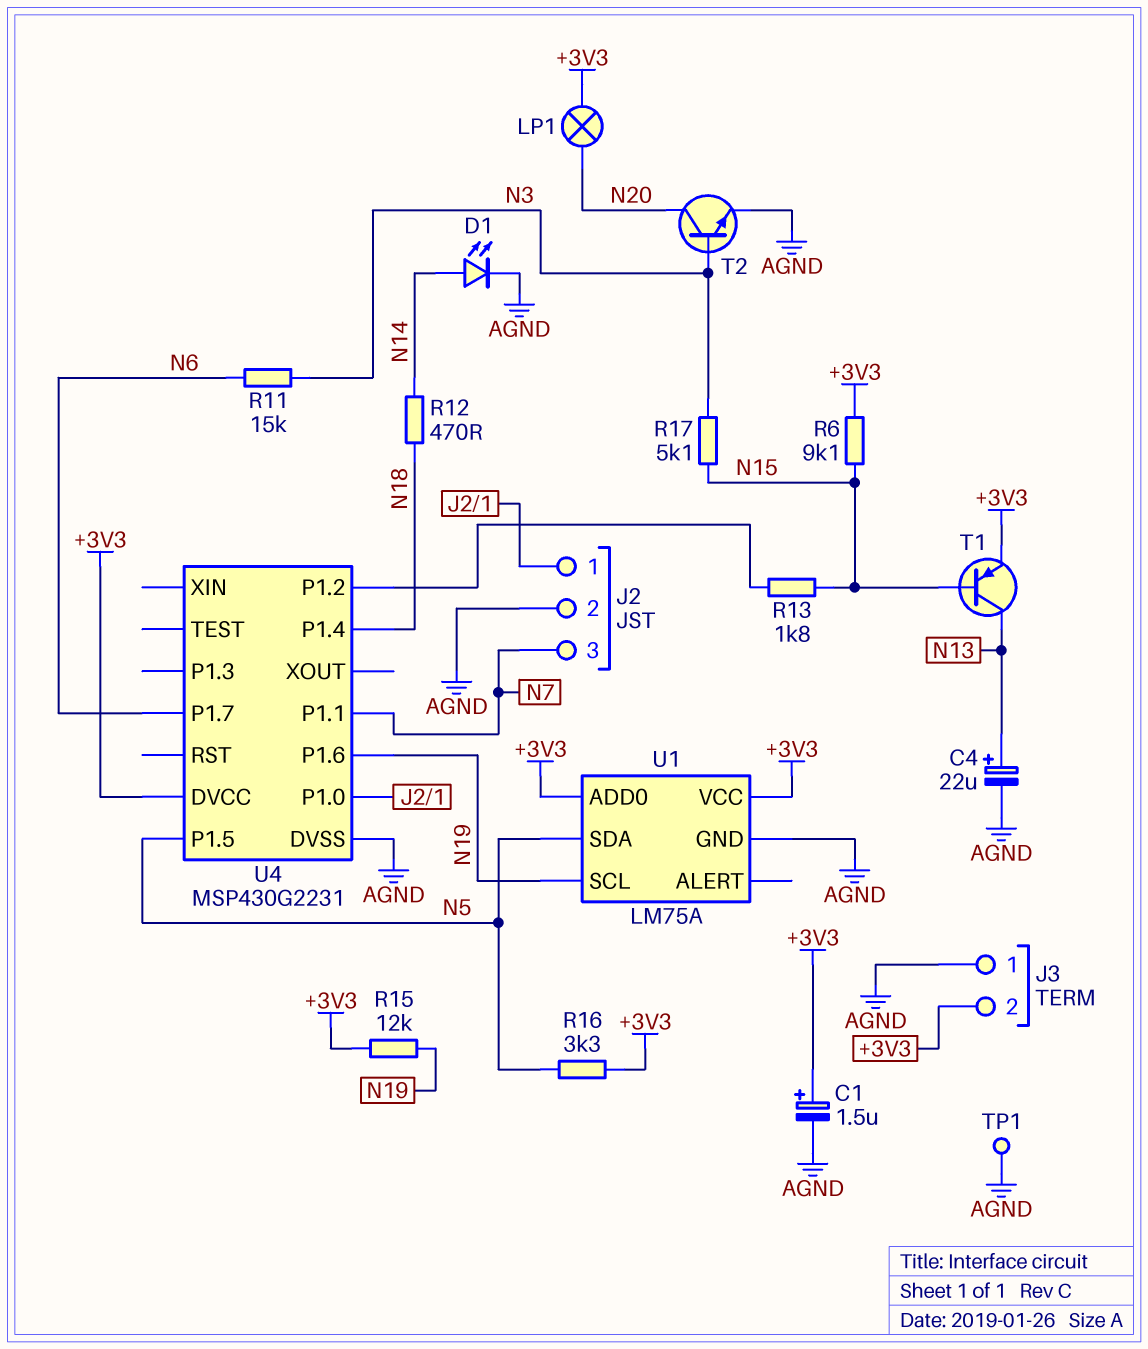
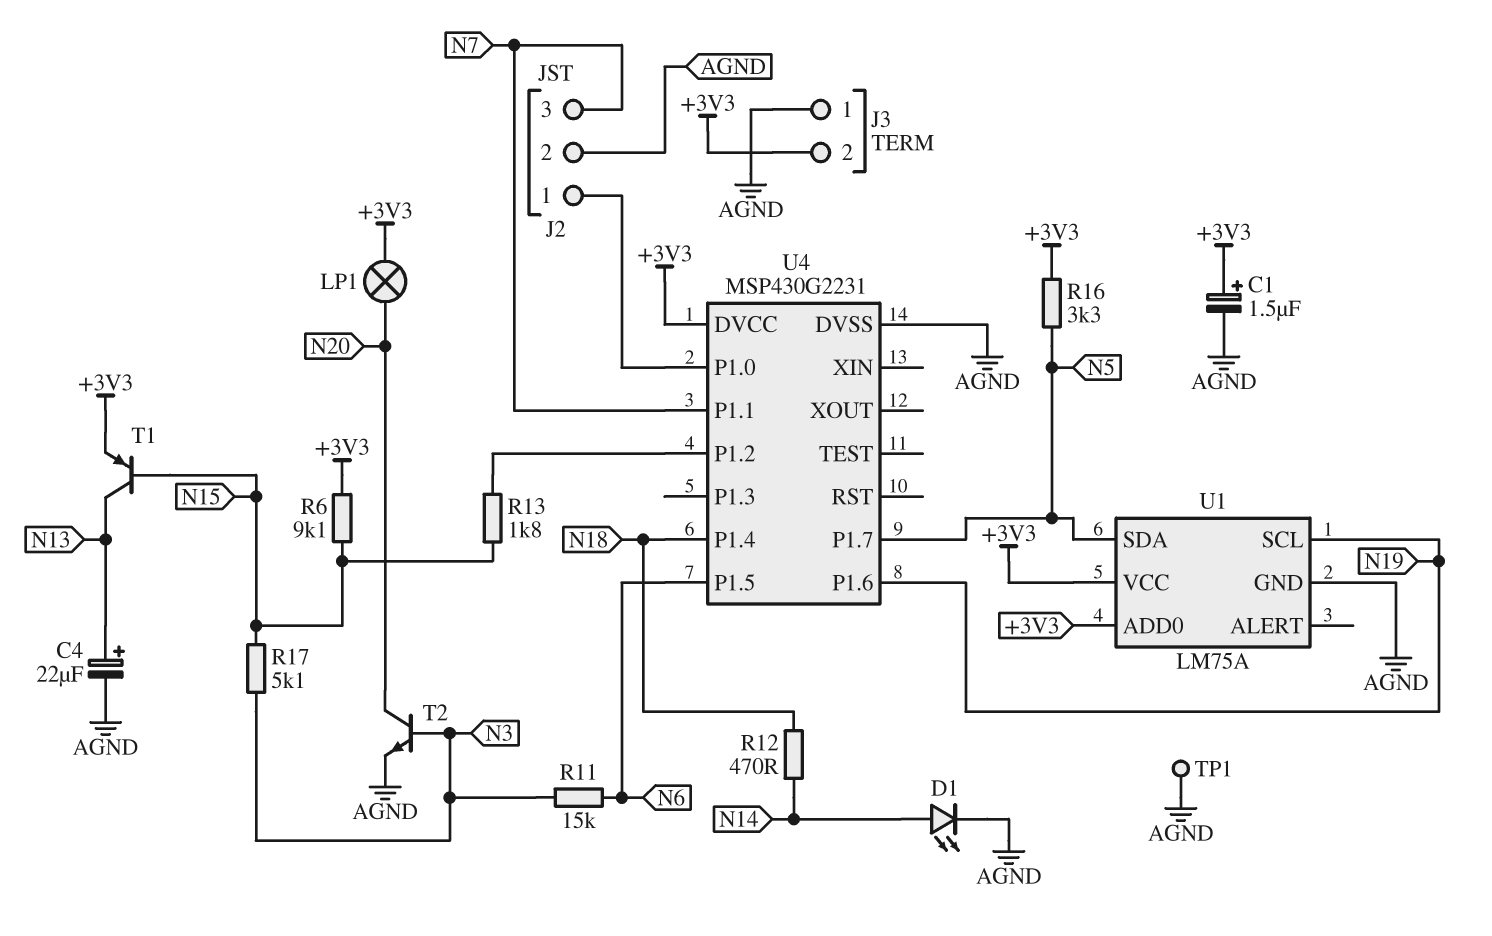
R15: 12k (+3V3, N19) -> none
U4 pin P1.5: N5 -> N6
U4 pin P1.7: N6 -> N5

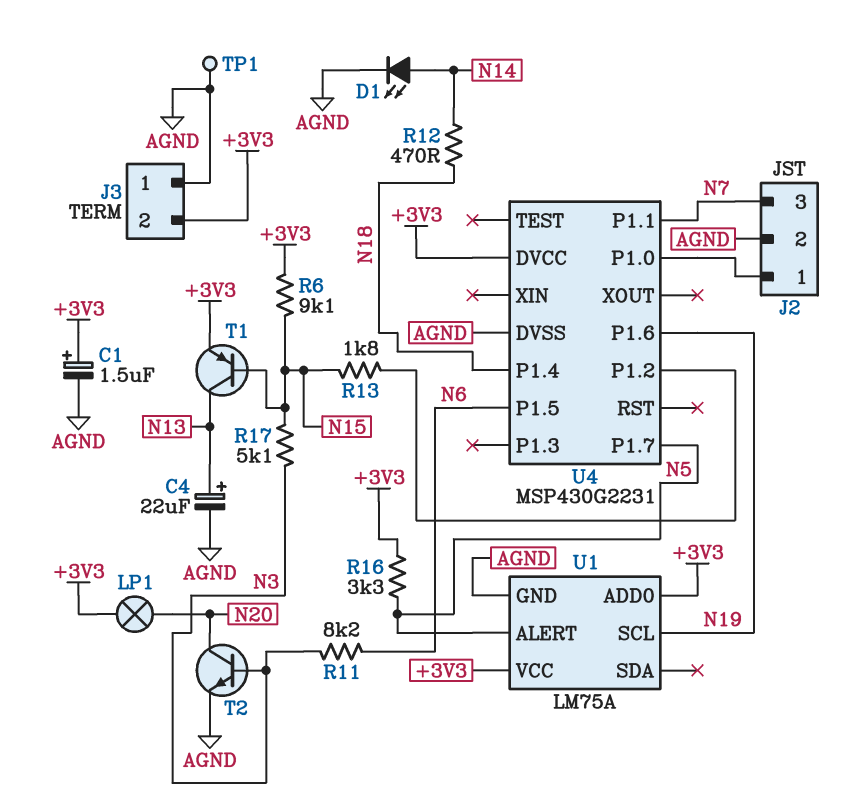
R11: 15k (N3, N6) -> 8.2k (N3, N6)
U1 pin ALERT: none -> N5
U1 pin SDA: N5 -> none

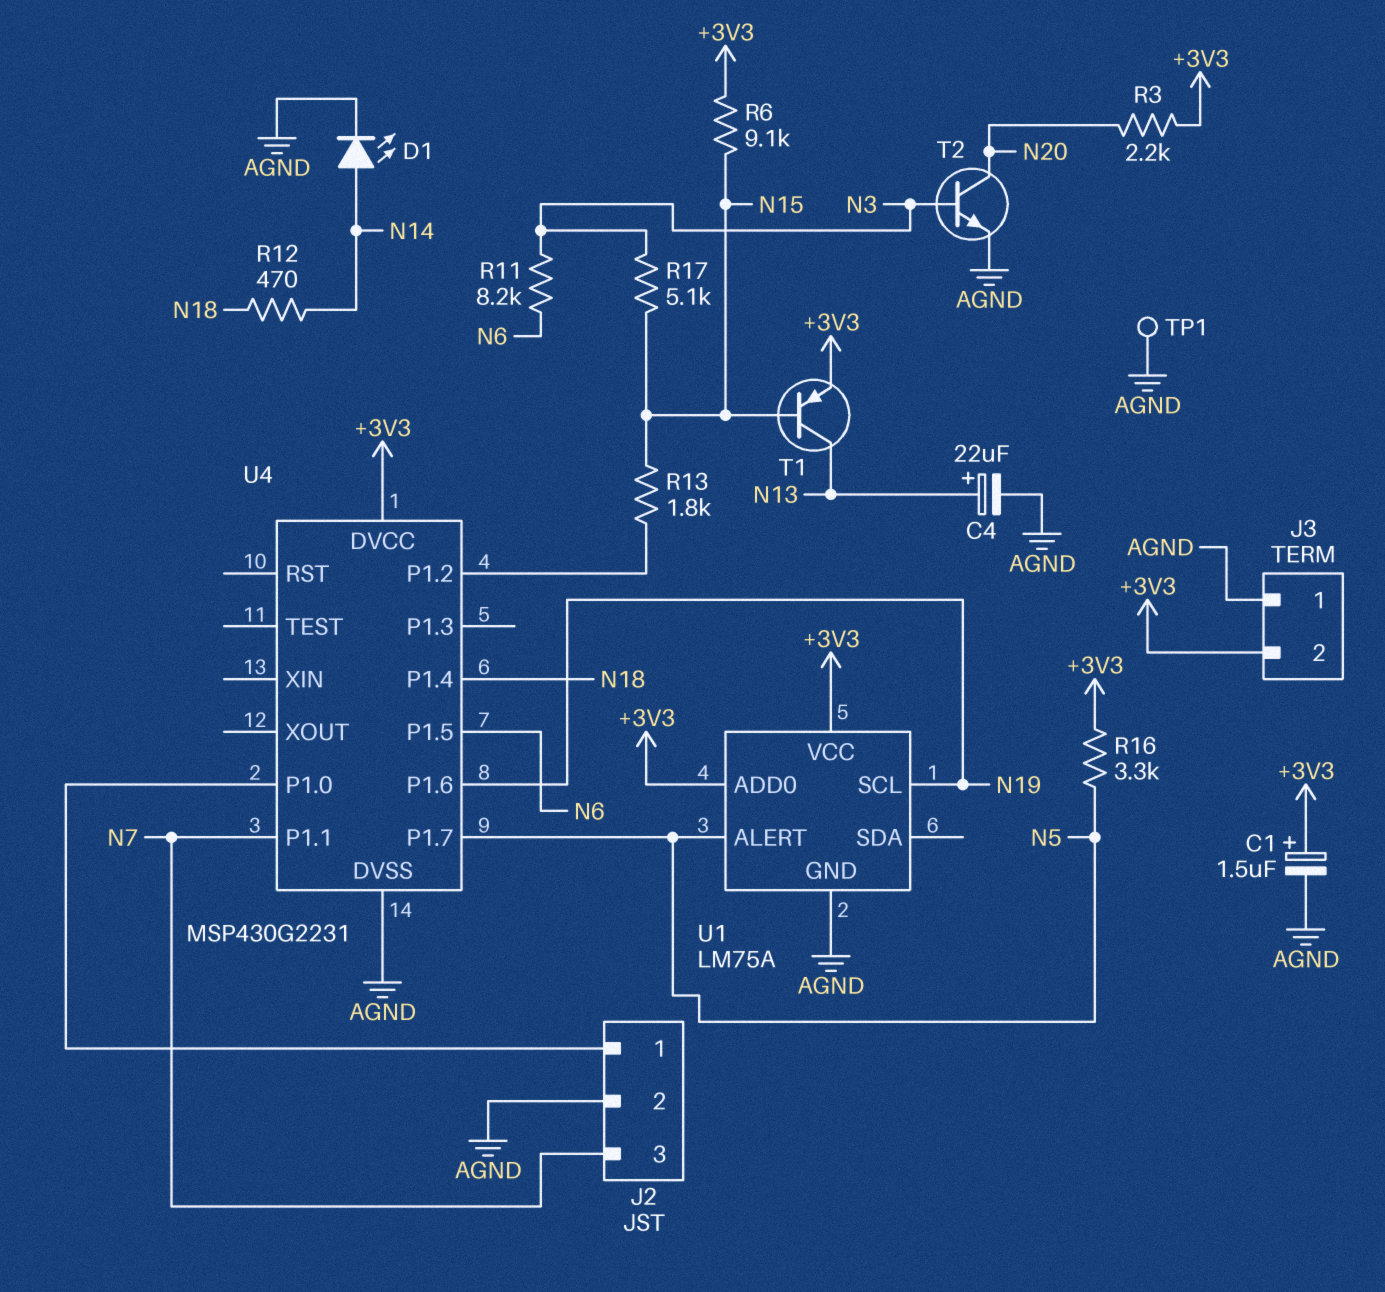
LP1: lamp (+3V3, N20) -> none
R3: none -> 2.2k (+3V3, N20)

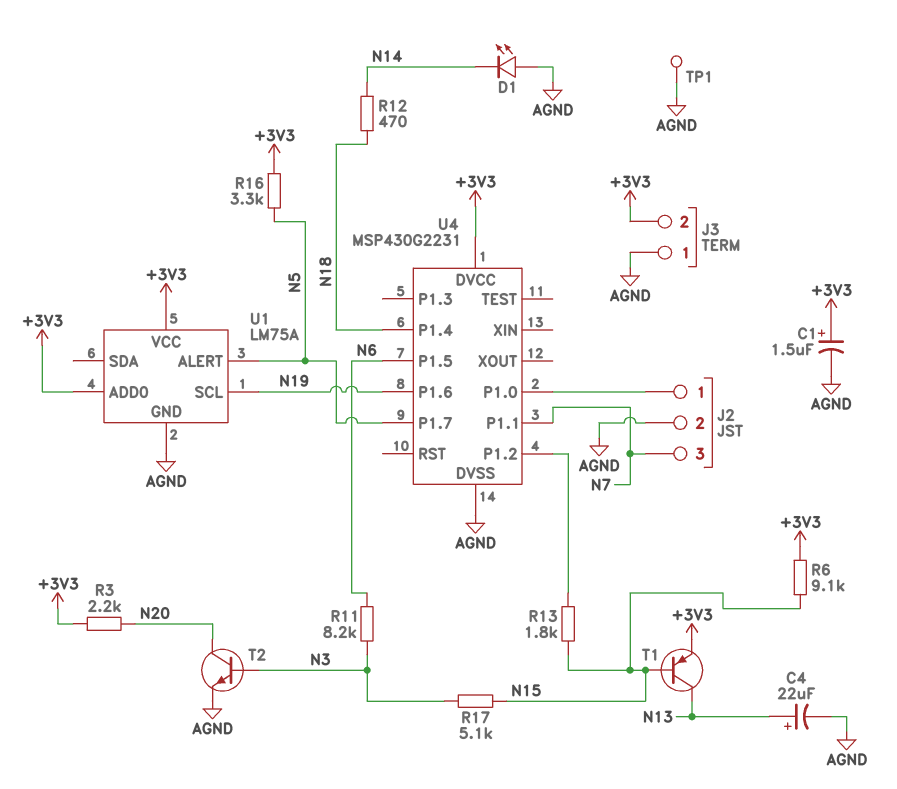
D1: LED (A N14, K AGND) -> LED (A AGND, K N14)

